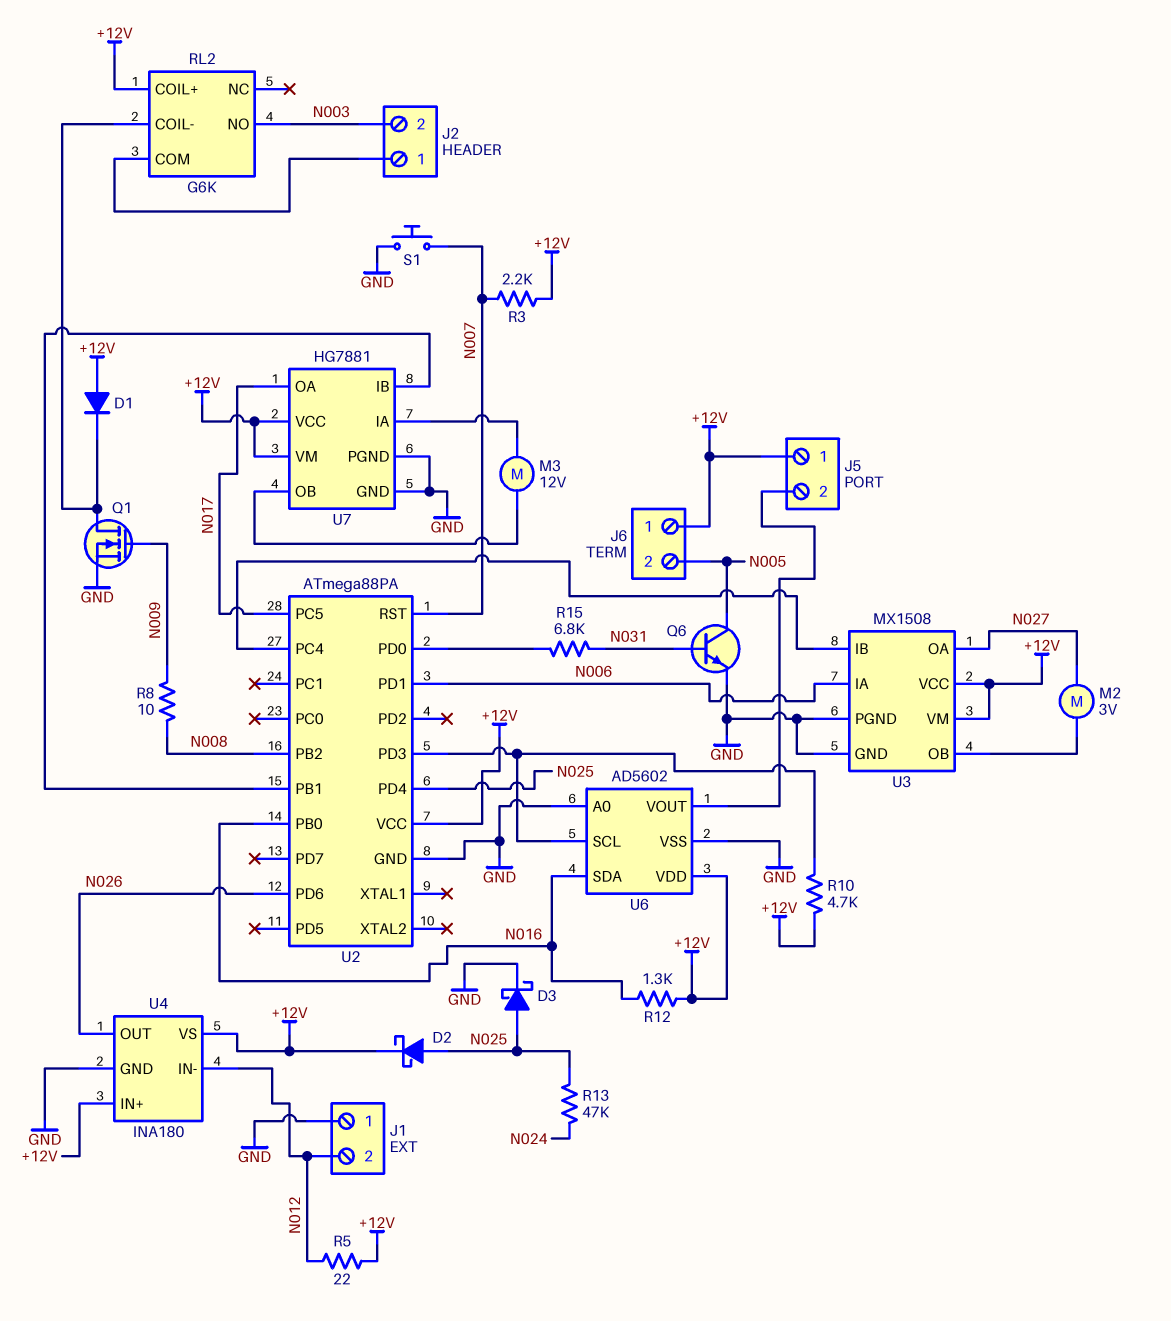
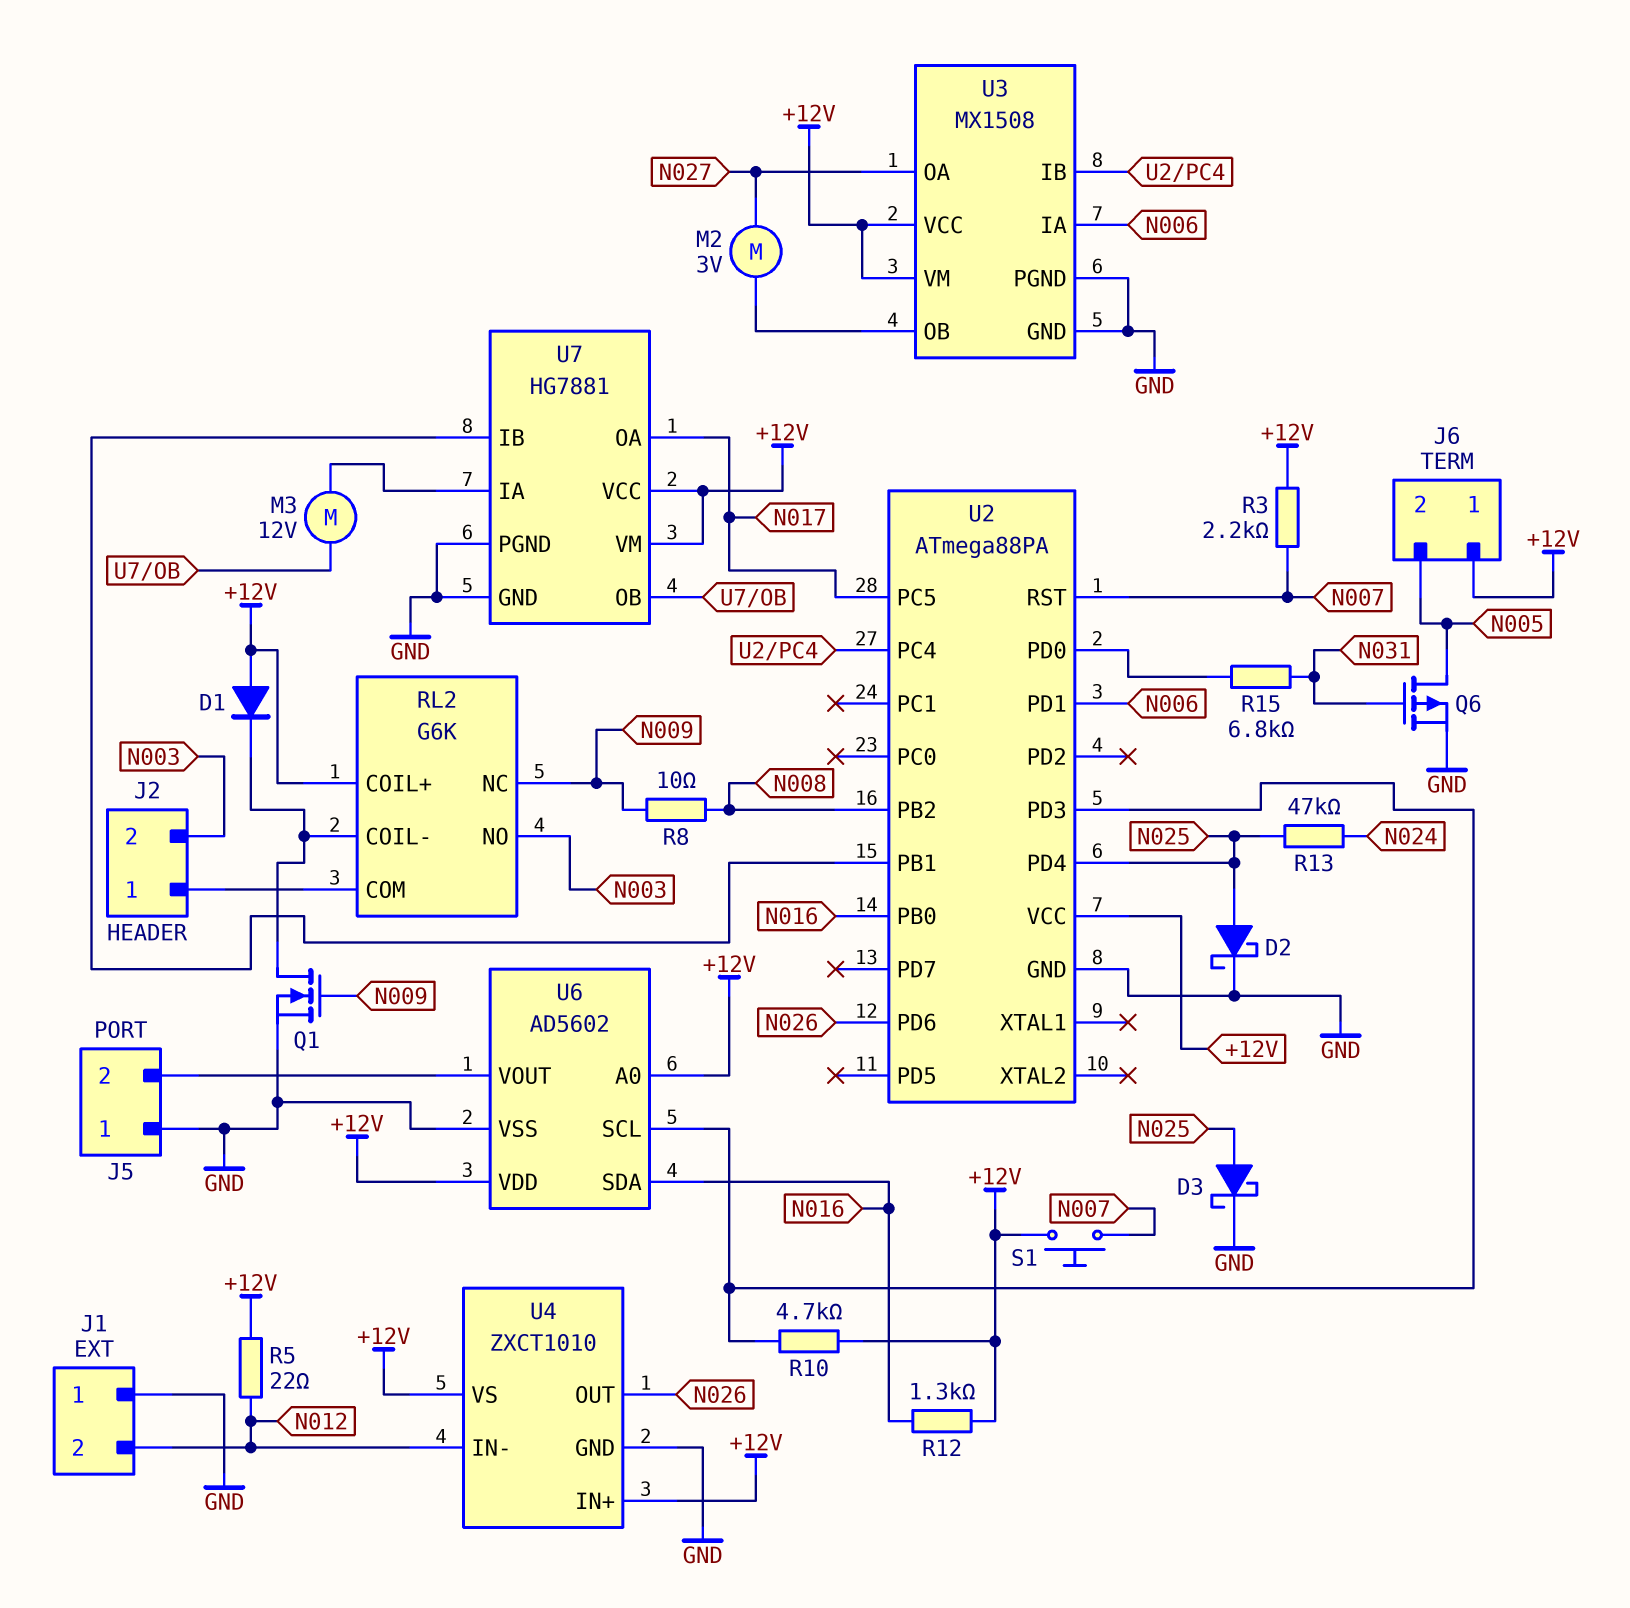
D2: schottky (A N025, K +12V) -> schottky (A N025, K GND)
J5 pin 1: +12V -> GND
Q6: NPN (B N031, C N005, E GND) -> PMOS (G N031, D N005, S GND)
RL2 pin NC: none -> N009
S1: button (GND, N007) -> button (+12V, N007)
U4: INA180 -> ZXCT1010
U6 pin A0: GND -> +12V

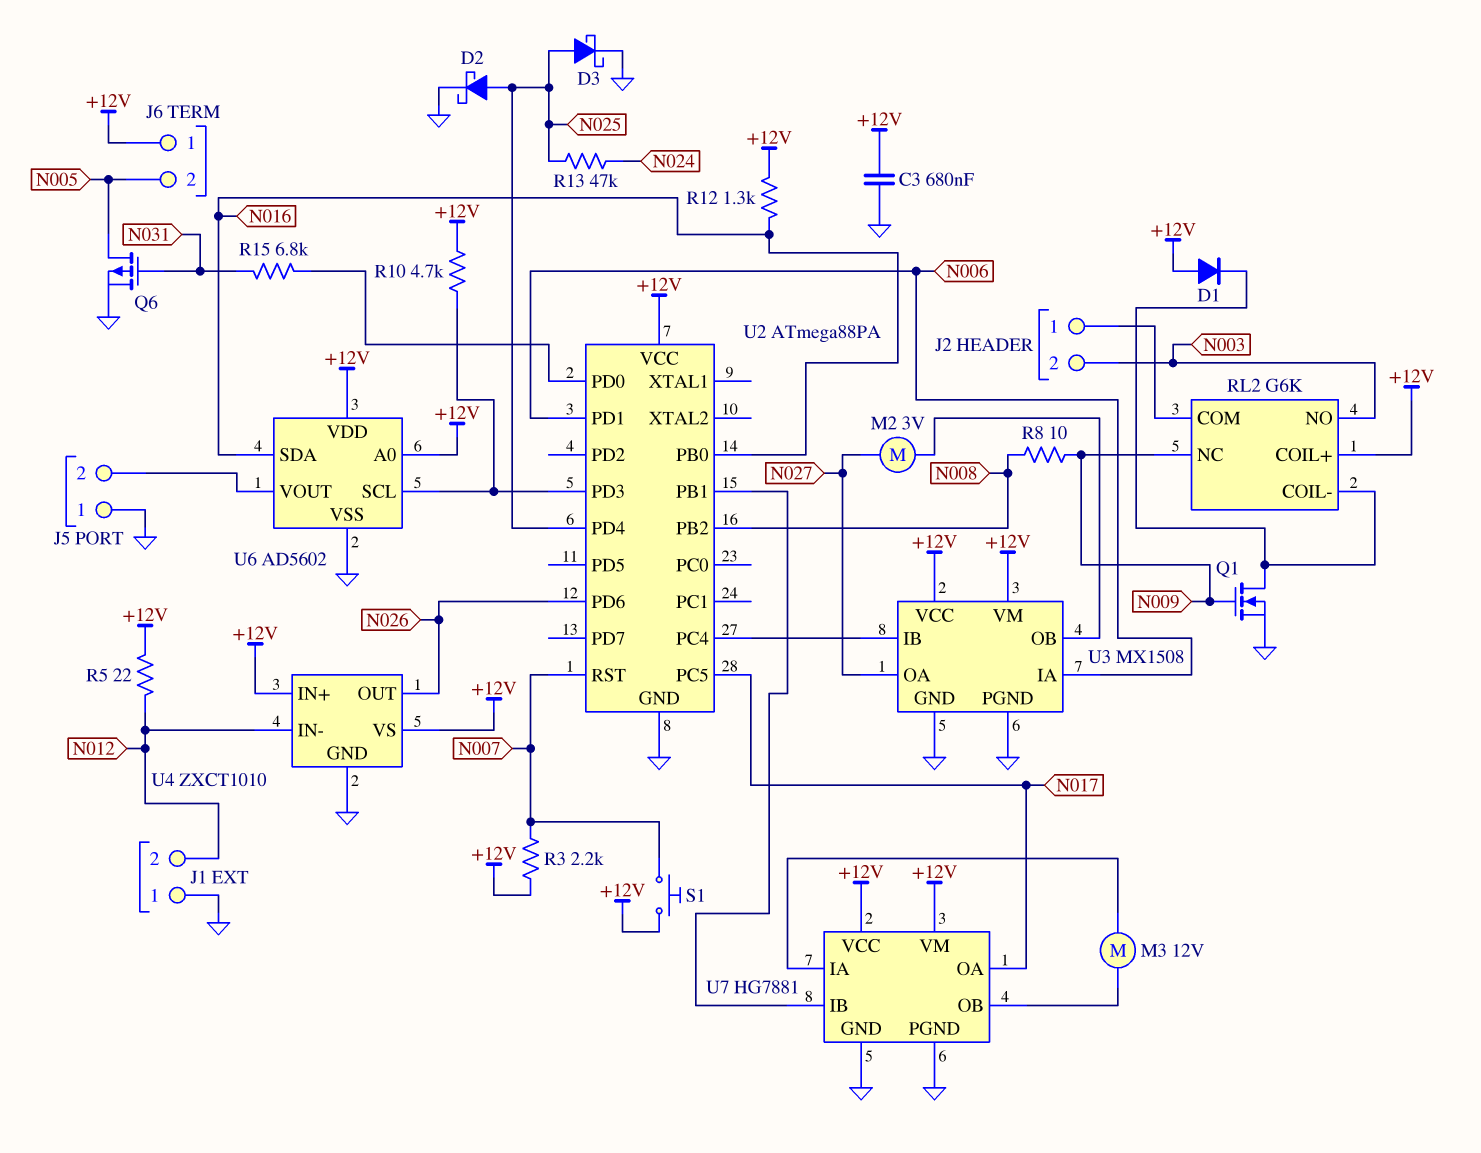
C3: none -> 680nF (+12V, GND)

